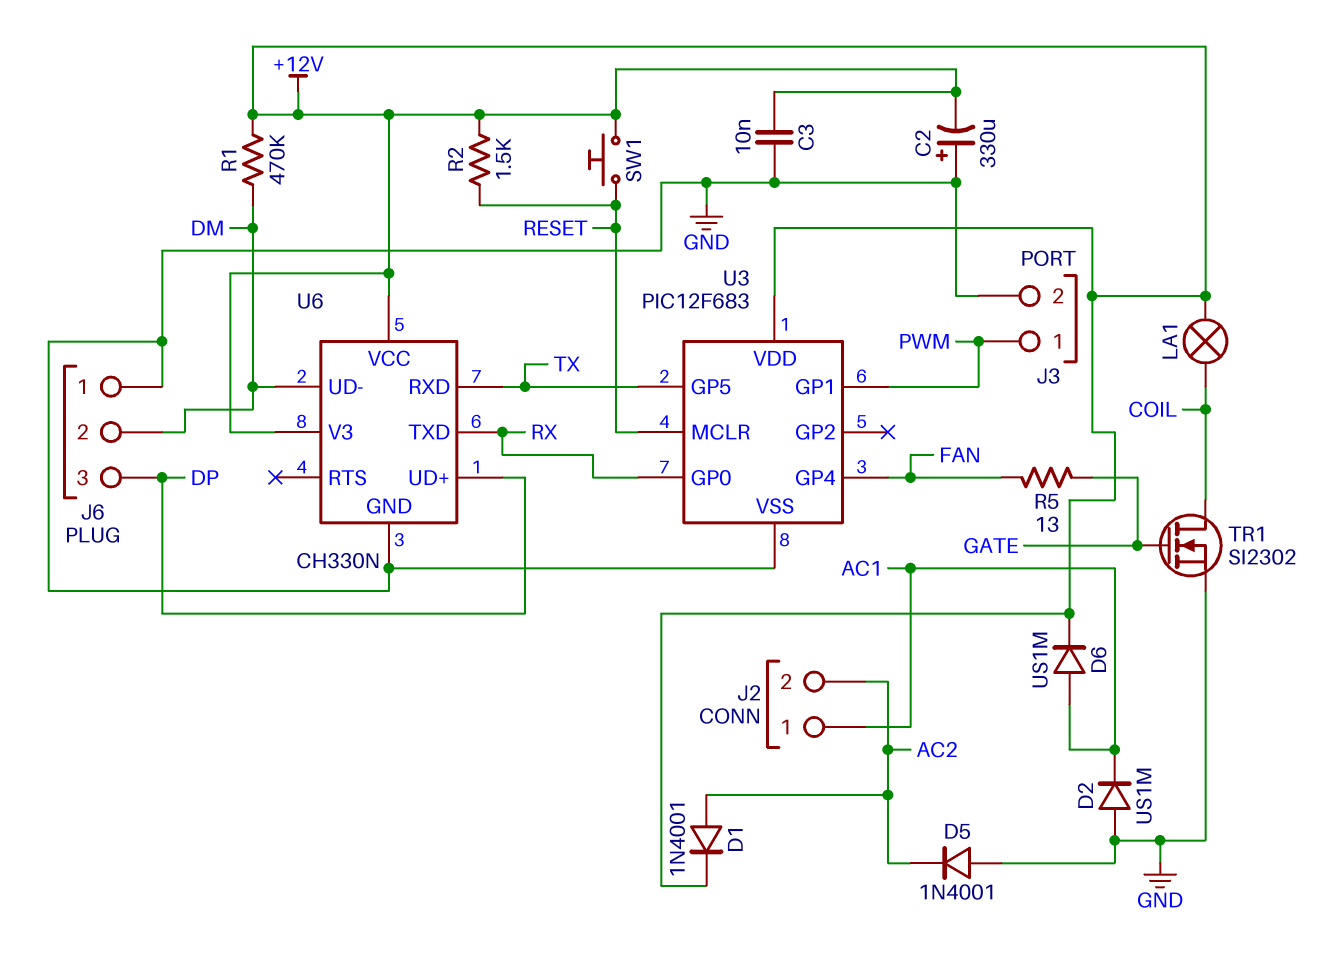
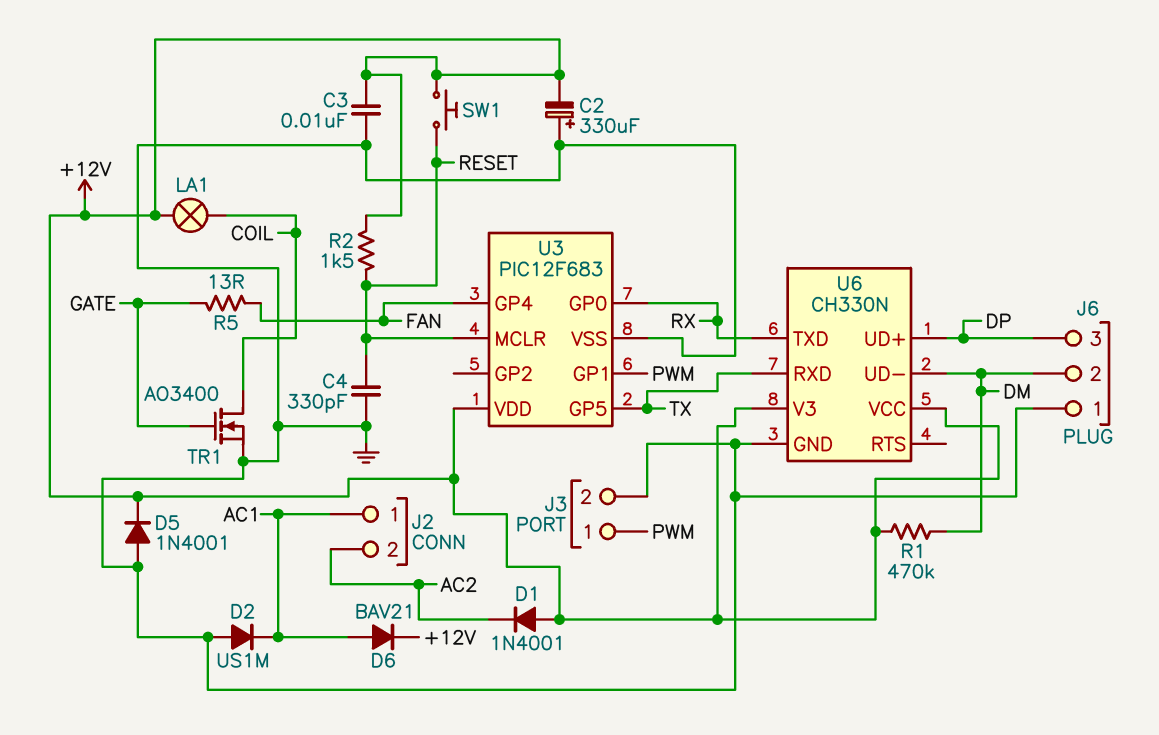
C4: none -> 330pF (GND, RESET)
D1: diode 1N4001 (A AC2, K +12V) -> diode 1N4001 (A +12V, K AC2)
D5: diode 1N4001 (A GND, K AC2) -> diode 1N4001 (A GND, K +12V)
D6: diode US1M (A AC1, K +12V) -> diode BAV21 (A AC1, K +12V)
TR1: NMOS SI2302 (G GATE, D COIL, S GND) -> NMOS AO3400 (G GATE, D COIL, S GND)

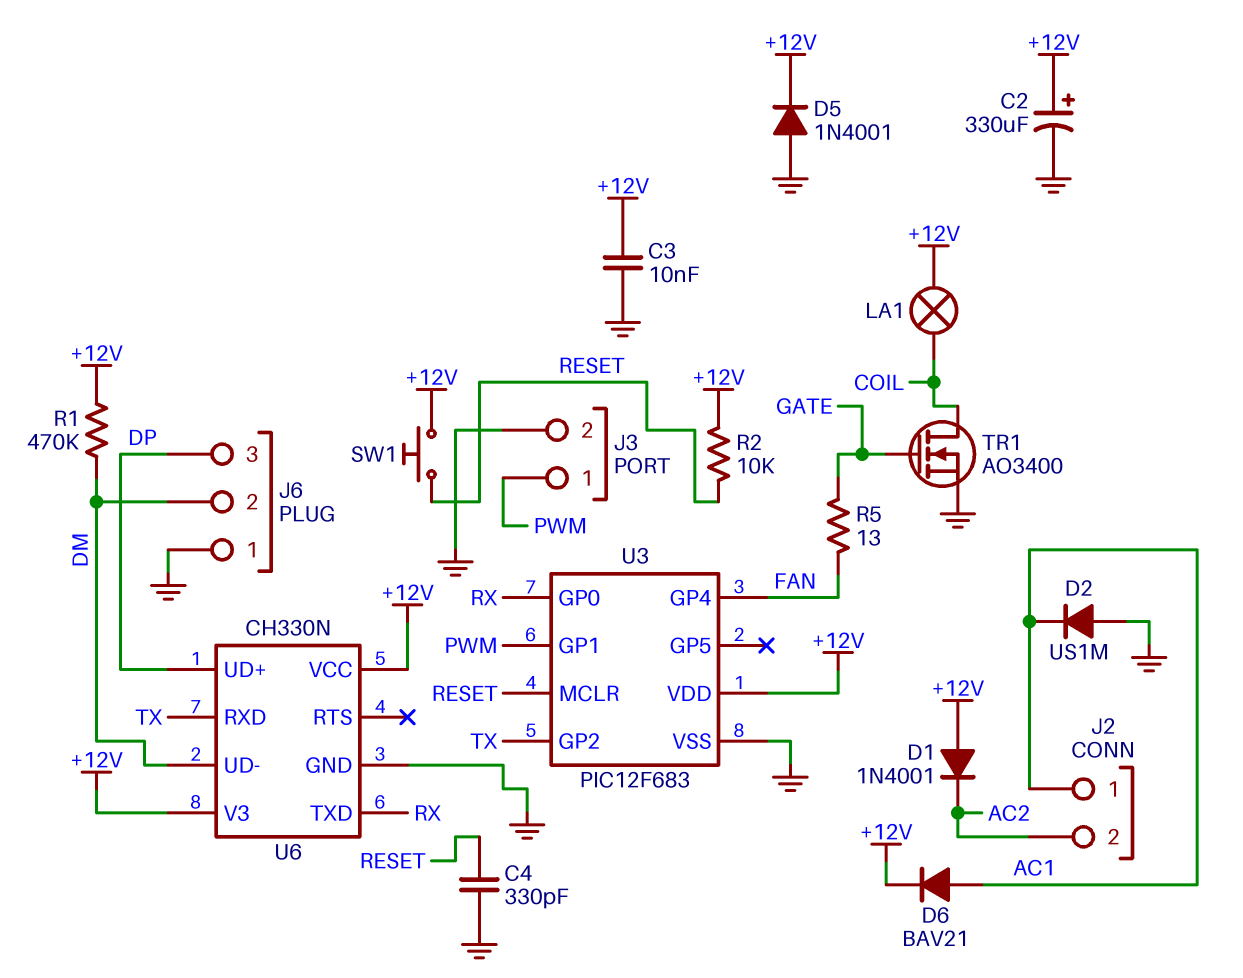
C2: 330uF (plus GND, minus +12V) -> 330uF (plus +12V, minus GND)
R2: 1.5k (+12V, RESET) -> 10k (+12V, RESET)
U3 pin GP2: none -> TX
U3 pin GP5: TX -> none

